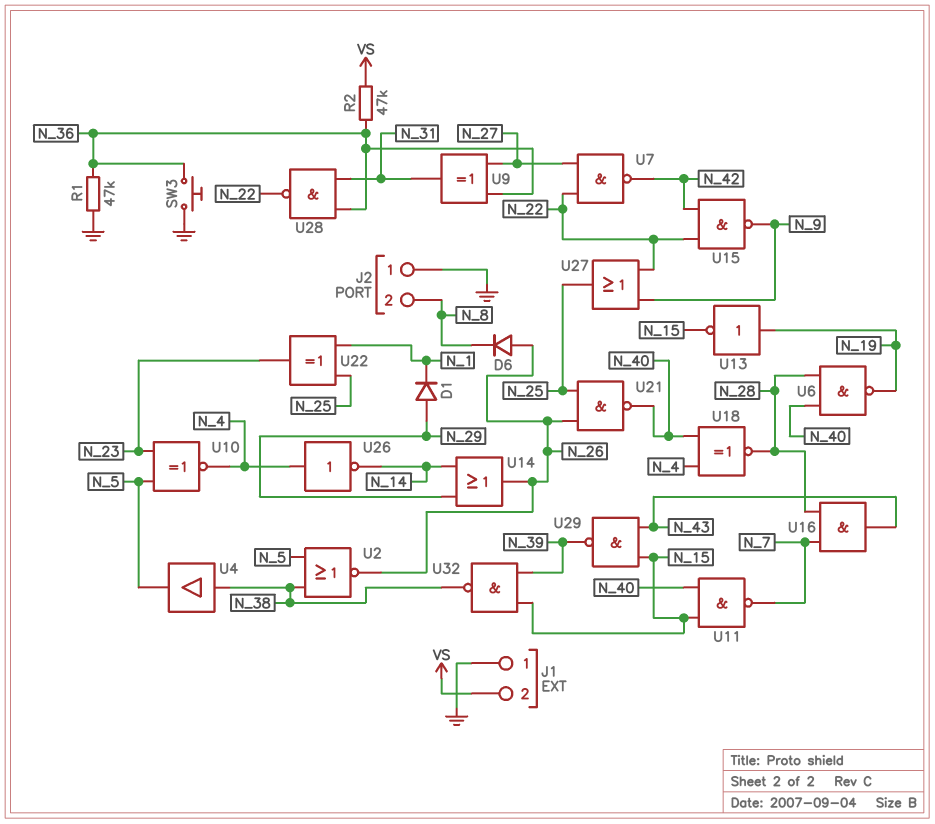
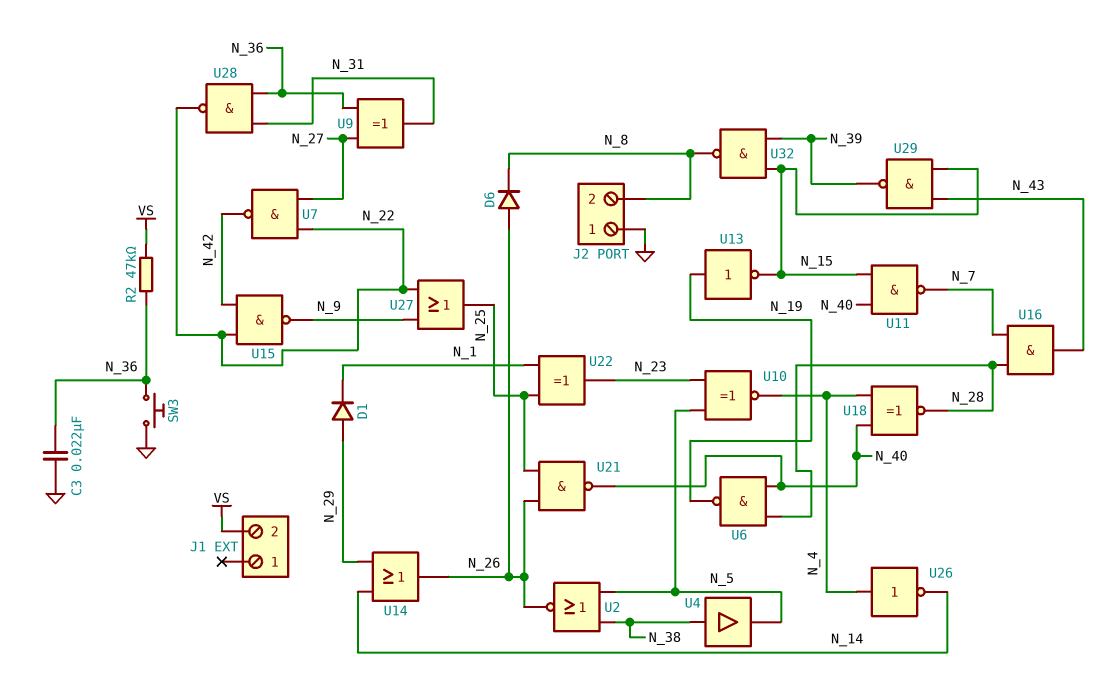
C3: none -> 22nF (GND, N_36)
J1 pin 1: GND -> none
R1: 47k (GND, N_36) -> none
U32: NAND (in N_15, in N_39, out N_38) -> NAND (in N_15, in N_39, out N_8)

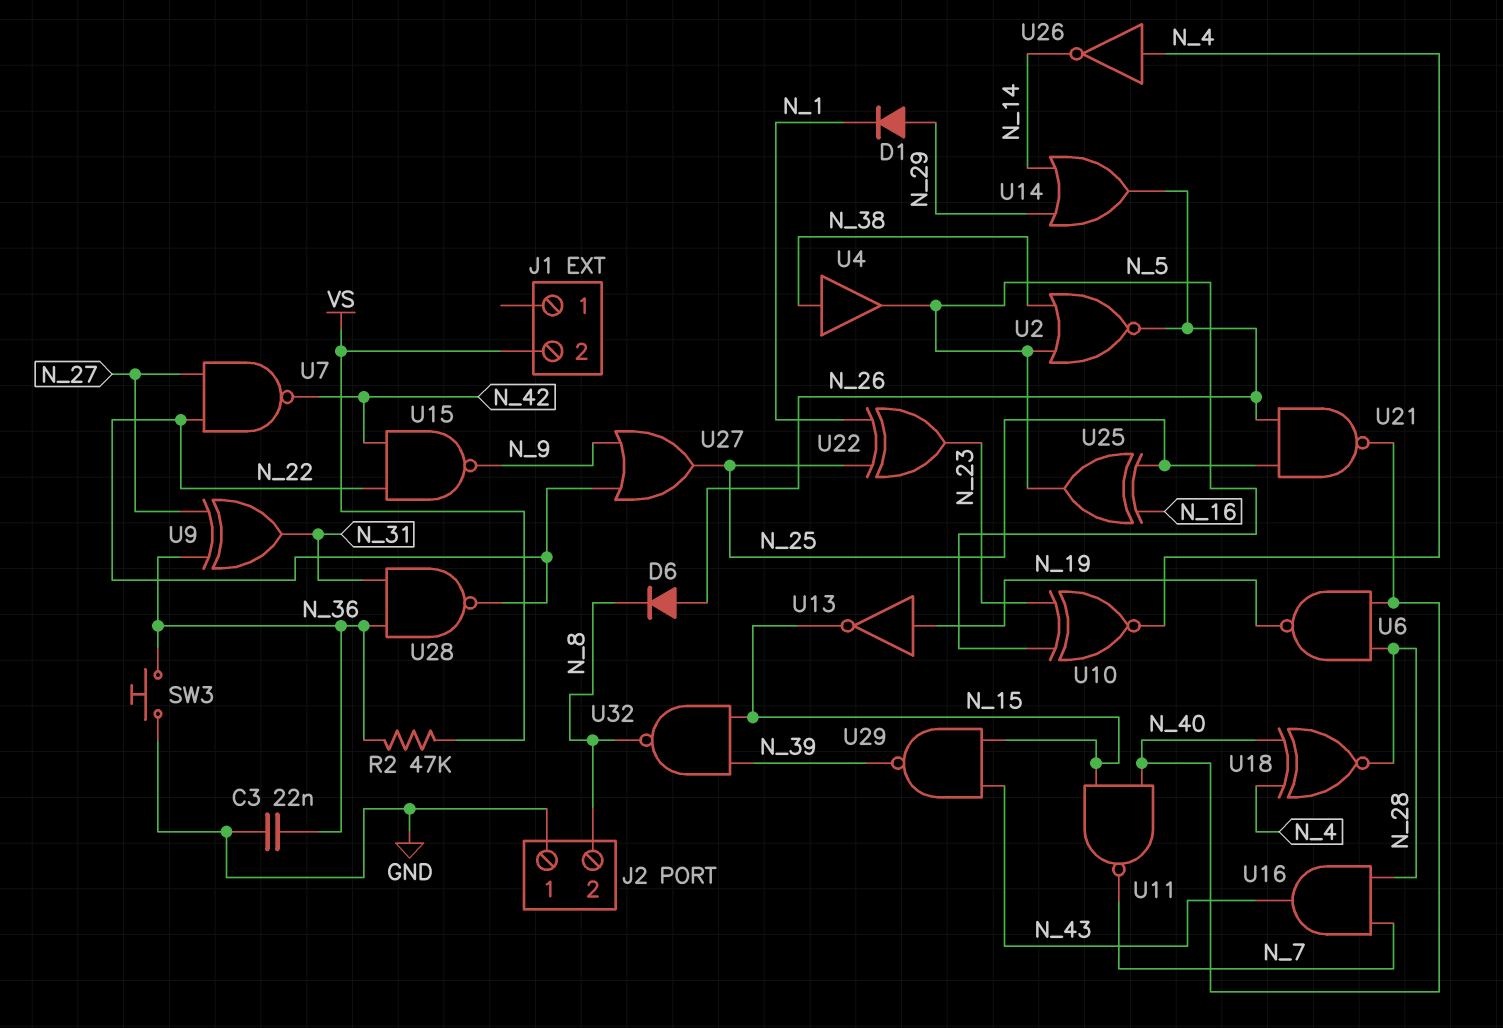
U25: none -> XOR (in N_16, in N_25, out N_5)

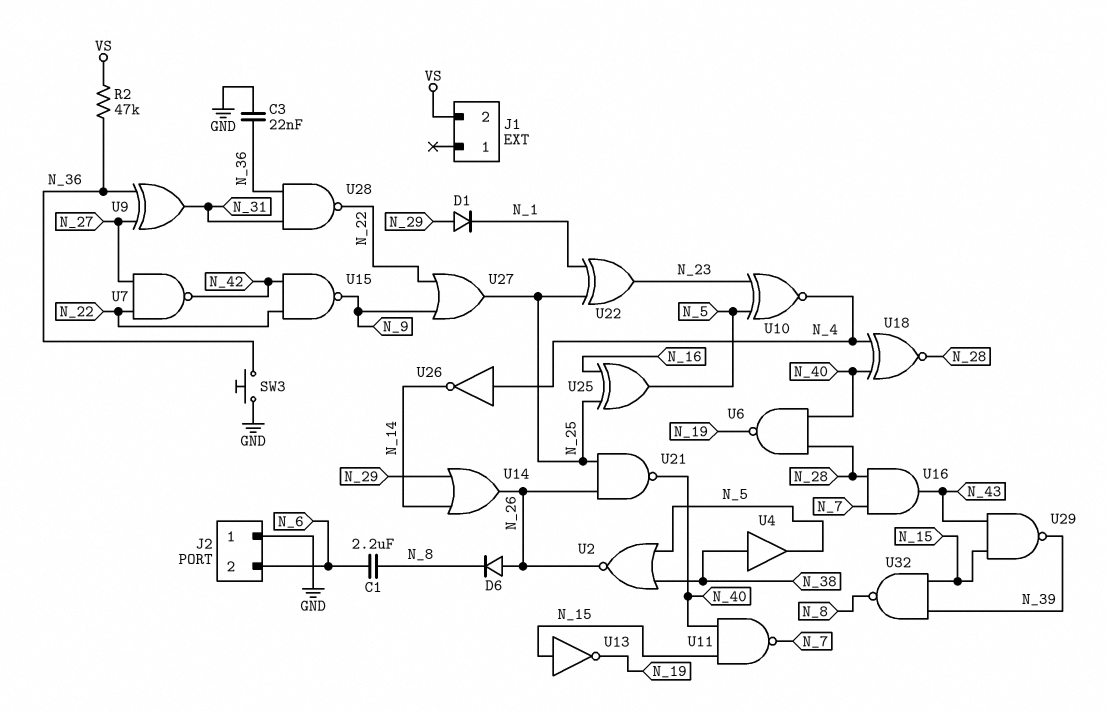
C1: none -> 2.2uF (N_6, N_8)
J2 pin 2: N_8 -> N_6
U13: NOT (in N_19, out N_15) -> NOT (in N_15, out N_19)

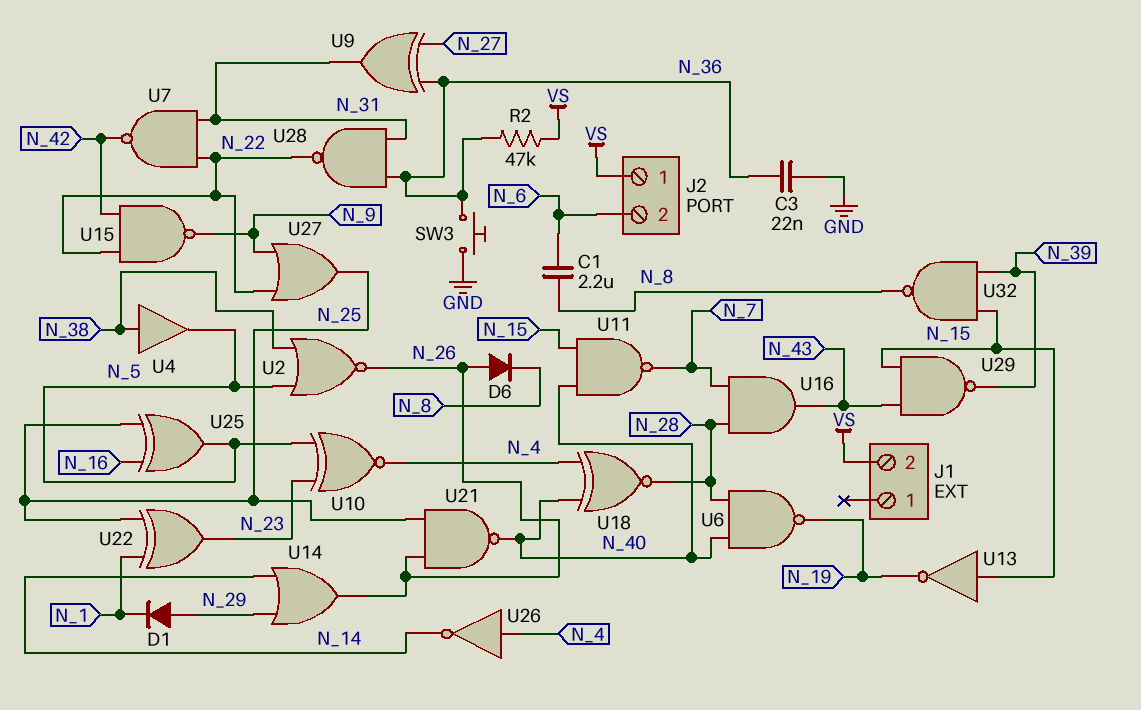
J2 pin 1: GND -> VS
U7: NAND (in N_22, in N_27, out N_42) -> NAND (in N_22, in N_31, out N_42)

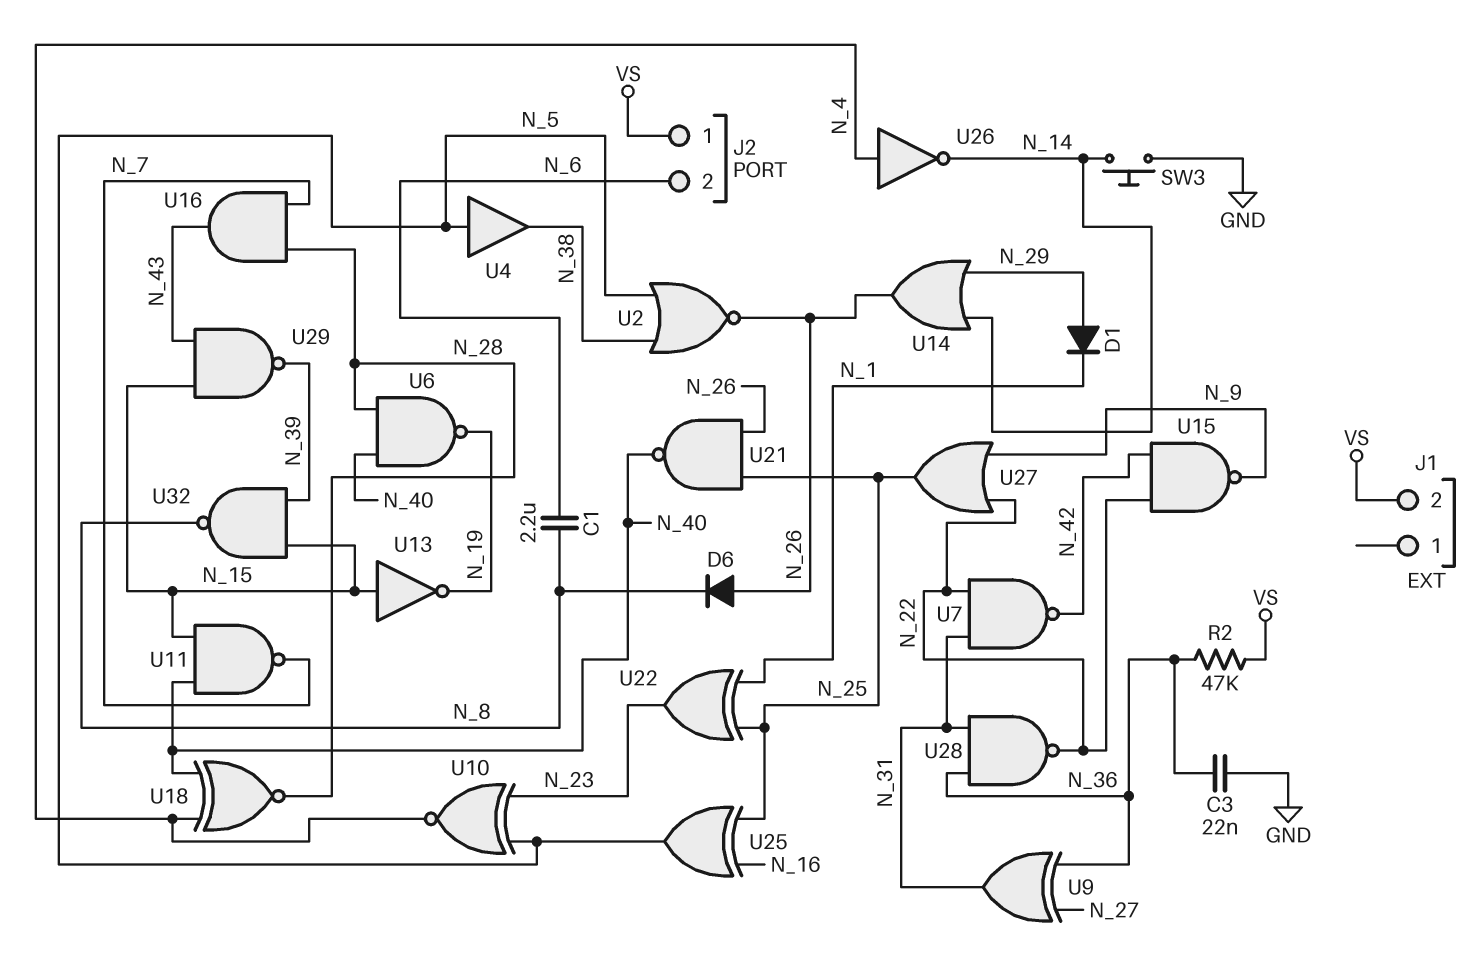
SW3: button (GND, N_36) -> button (GND, N_14)
U4: buffer (in N_38, out N_5) -> buffer (in N_5, out N_38)

